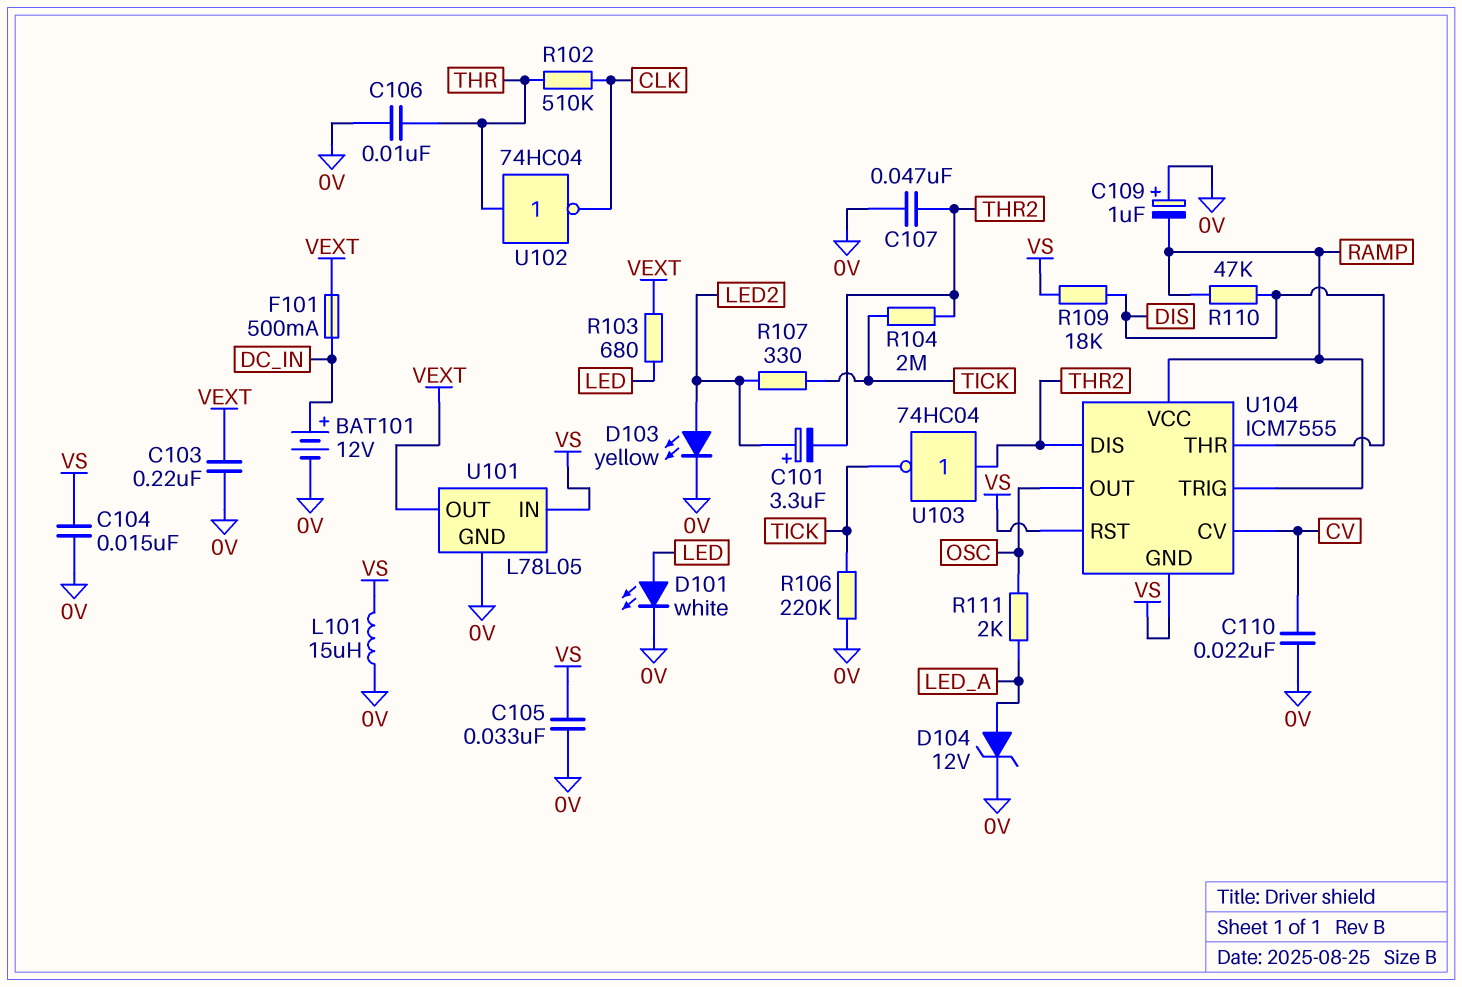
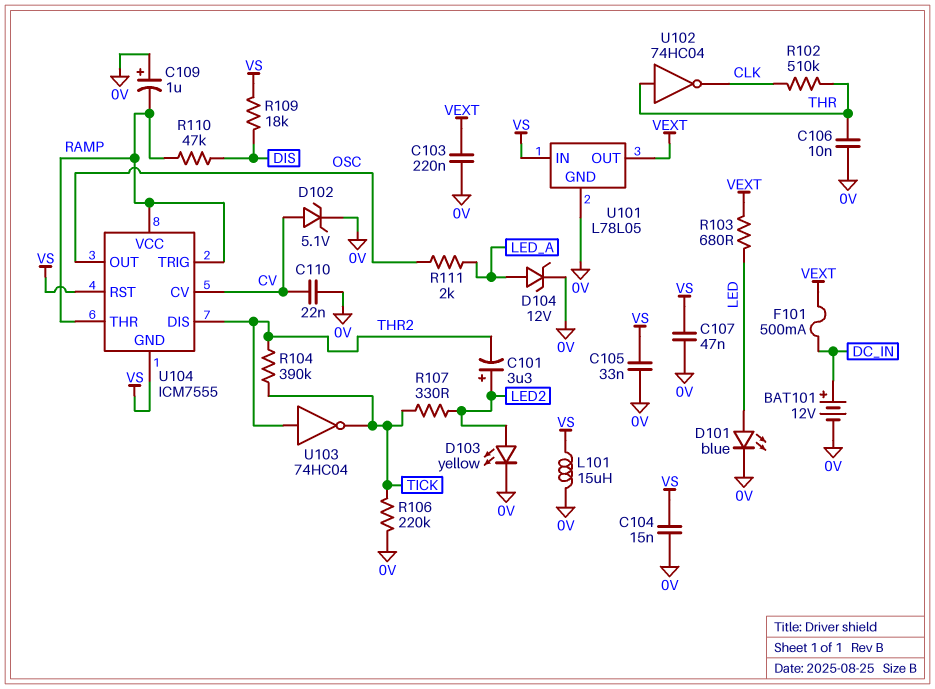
C107: 47nF (0V, THR2) -> 47nF (0V, VS)
D101: LED white (A LED, K 0V) -> LED blue (A LED, K 0V)
D102: none -> zener 5.1V (A CV, K 0V)
R104: 2M (THR2, TICK) -> 390k (THR2, TICK)
U104 pin THR: DIS -> RAMP

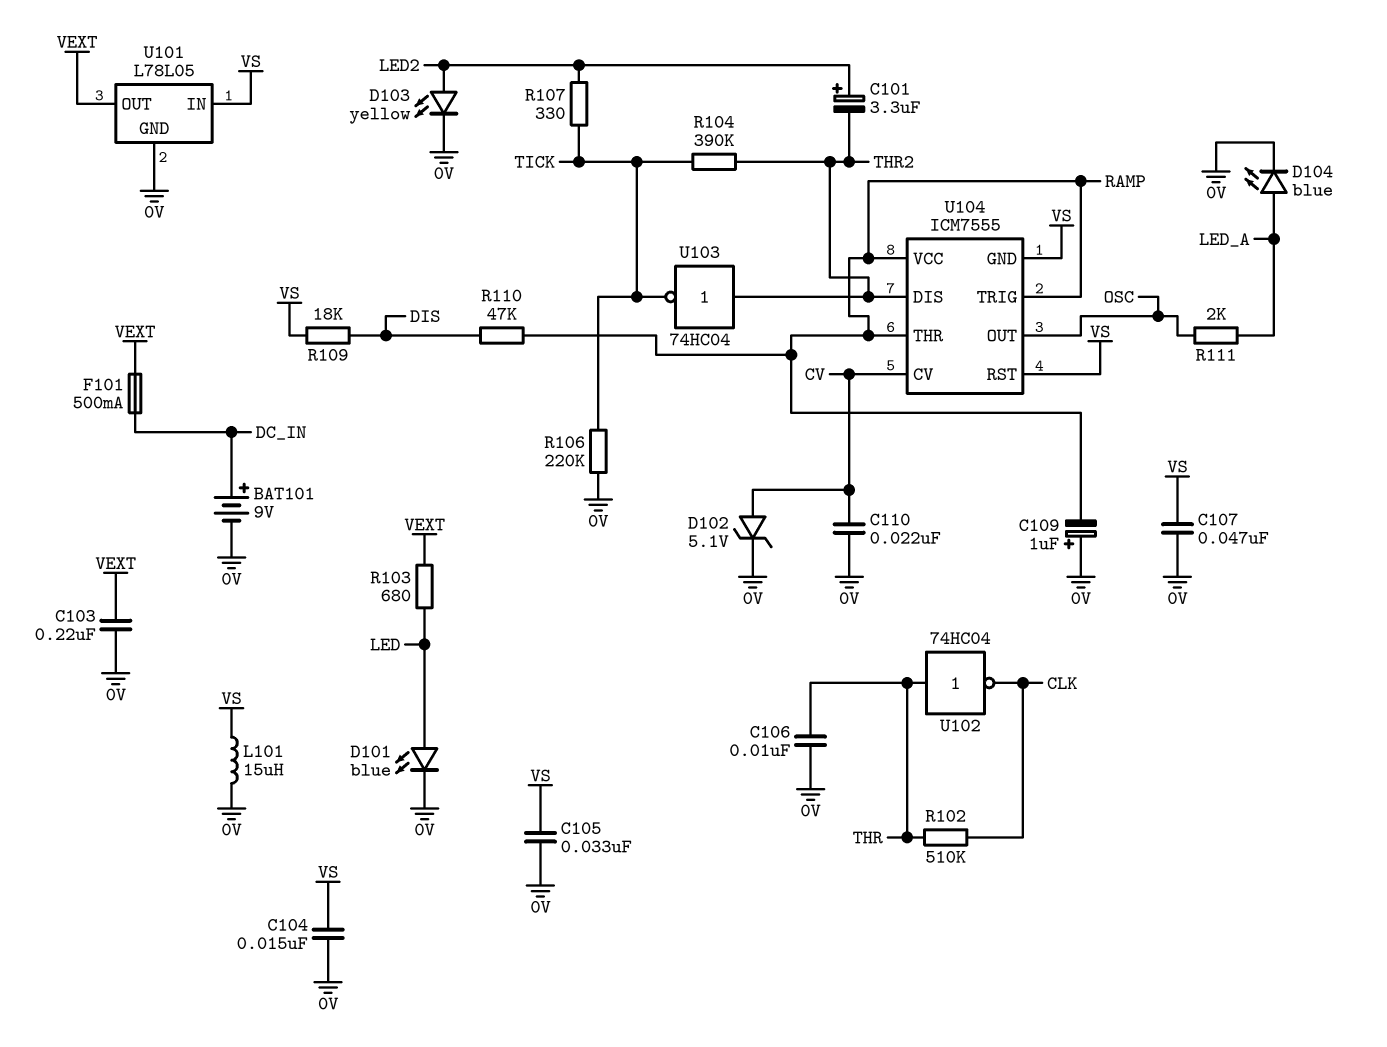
BAT101: 12V (plus DC_IN, minus 0V) -> 9V (plus DC_IN, minus 0V)
D104: zener 12V (A LED_A, K 0V) -> LED blue (A LED_A, K 0V)

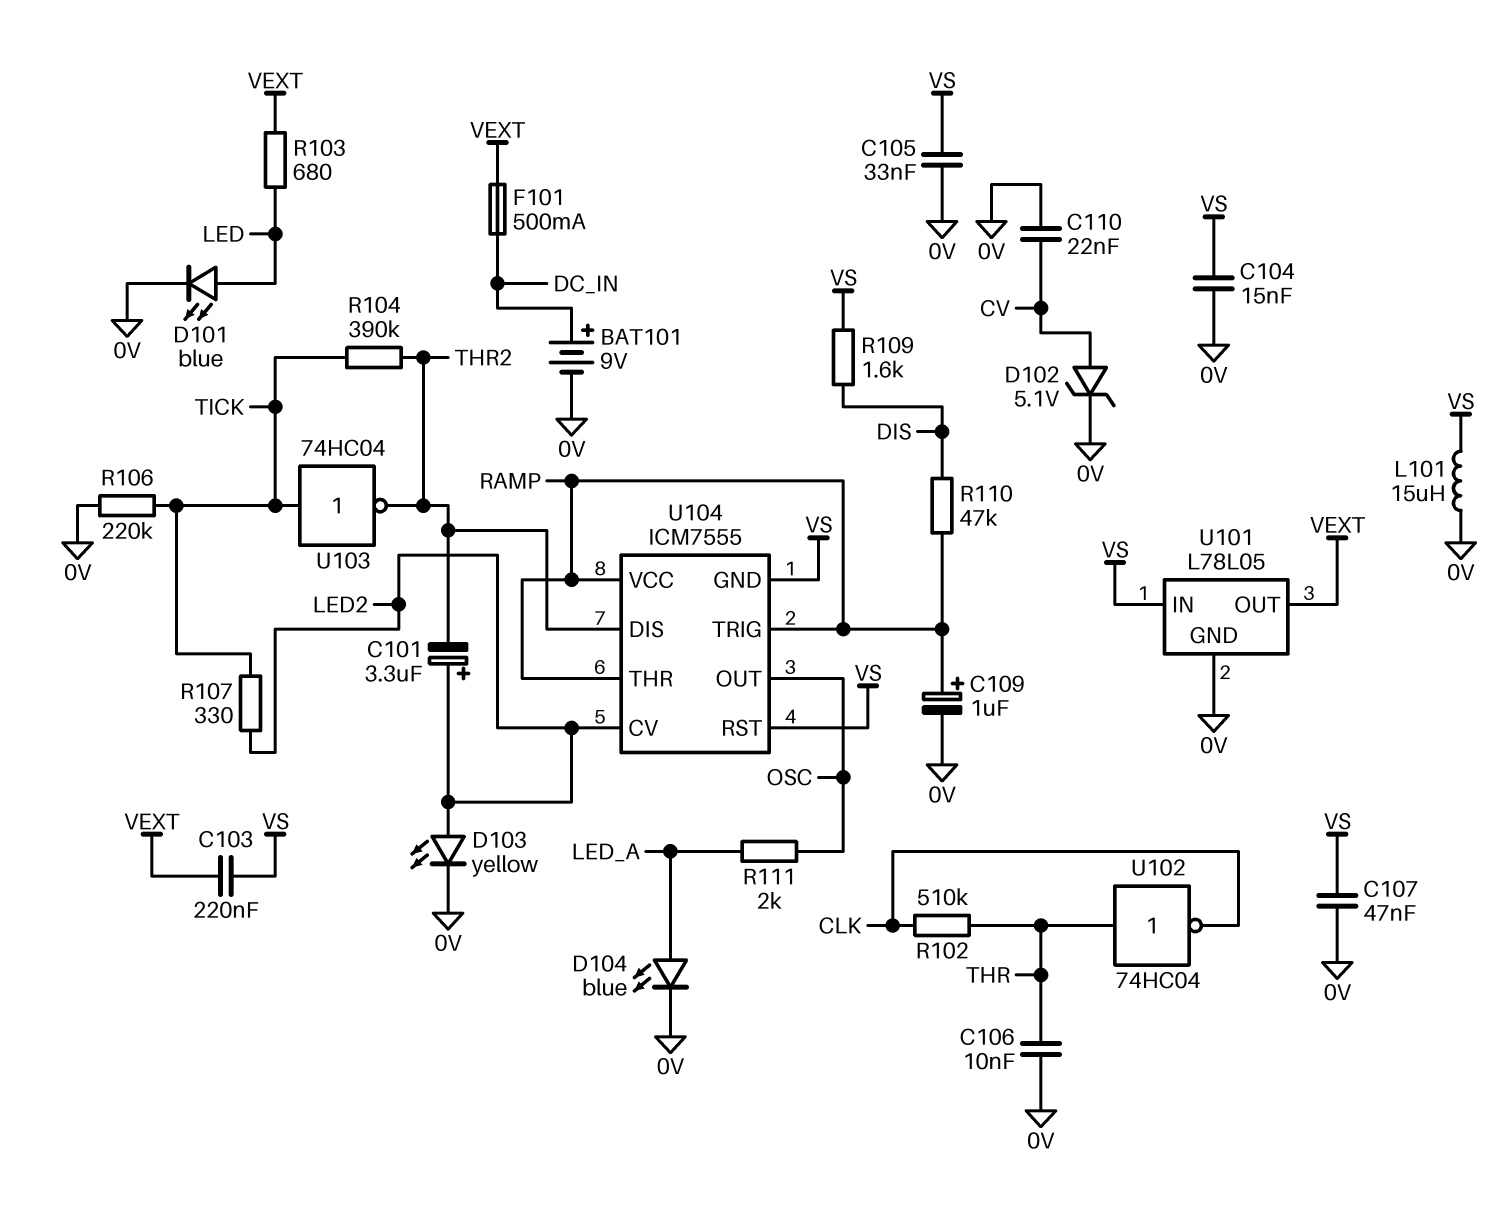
C103: 220nF (0V, VEXT) -> 220nF (VEXT, VS)
C109: 1uF (plus 0V, minus RAMP) -> 1uF (plus RAMP, minus 0V)
R109: 18k (DIS, VS) -> 1.6k (DIS, VS)
U103: NOT 74HC04 (in THR2, out TICK) -> NOT 74HC04 (in TICK, out THR2)
U104 pin CV: CV -> LED2

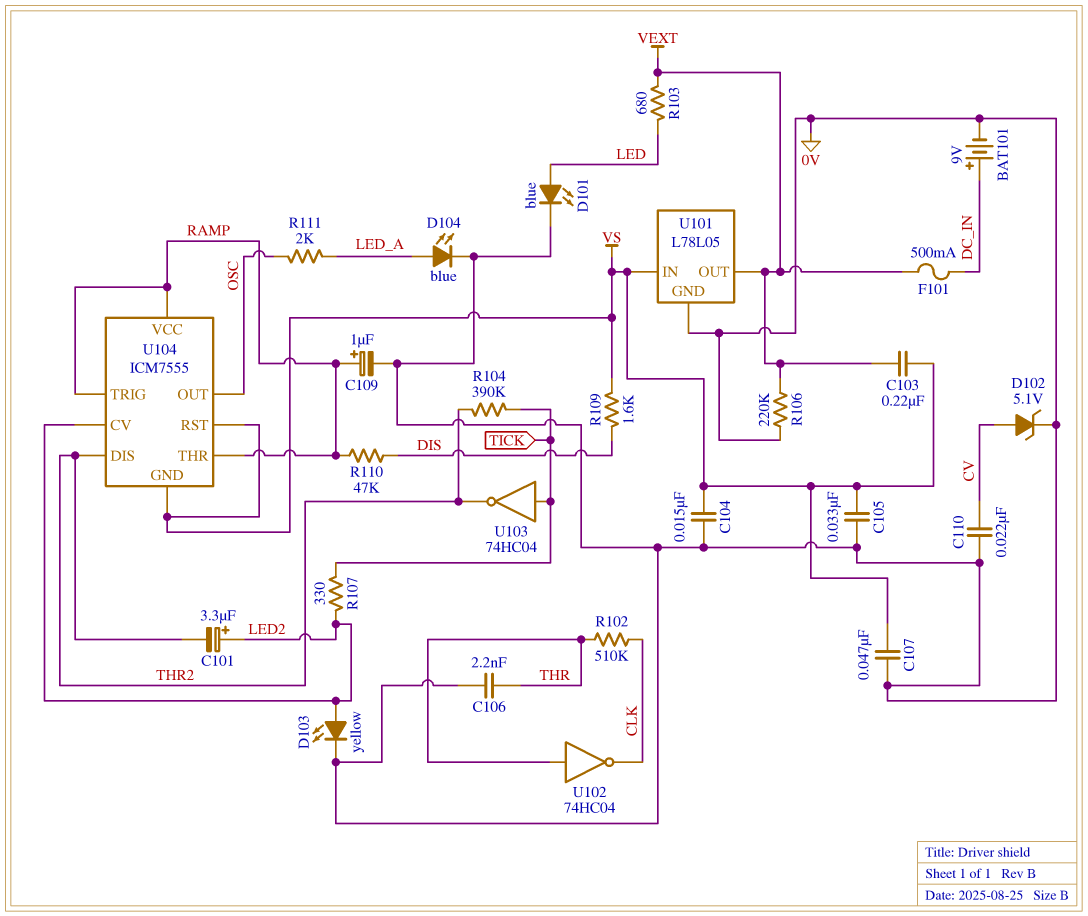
C106: 10nF (0V, THR) -> 2.2nF (0V, THR)
L101: 15uH (0V, VS) -> none
R106: 220k (0V, TICK) -> 220k (0V, VEXT)

